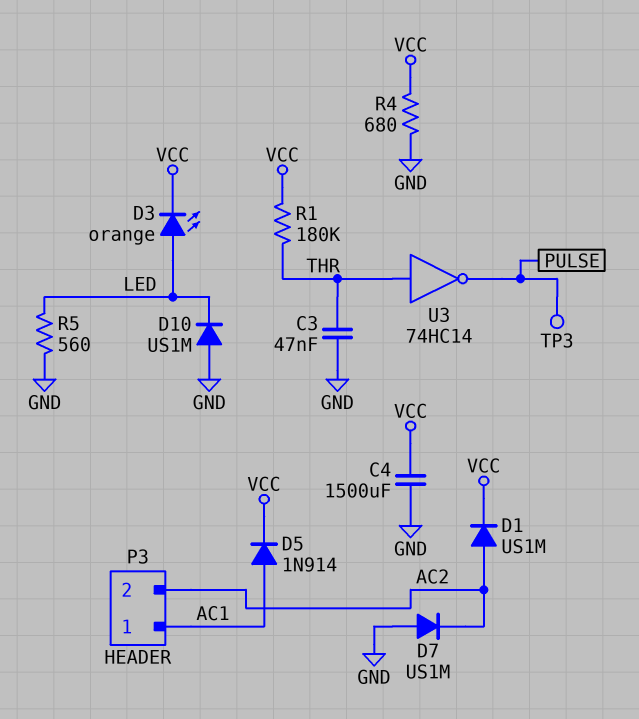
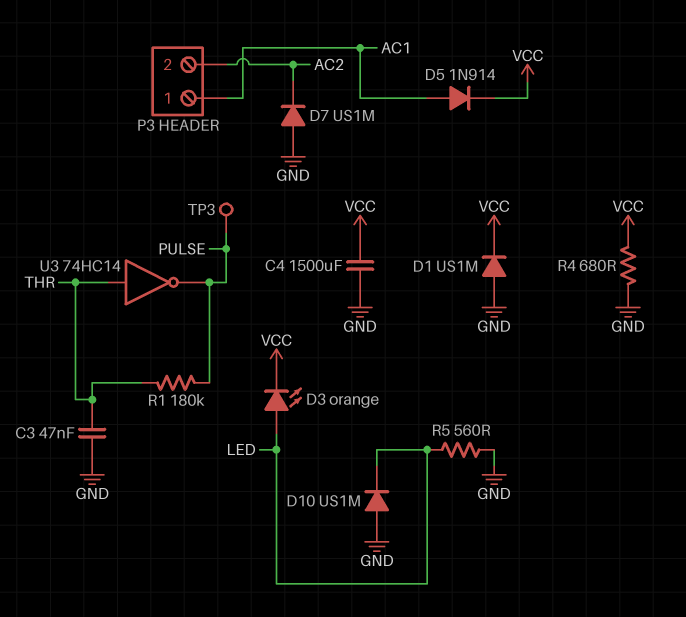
D1: diode US1M (A AC2, K VCC) -> diode US1M (A GND, K VCC)
R1: 180k (THR, VCC) -> 180k (PULSE, THR)

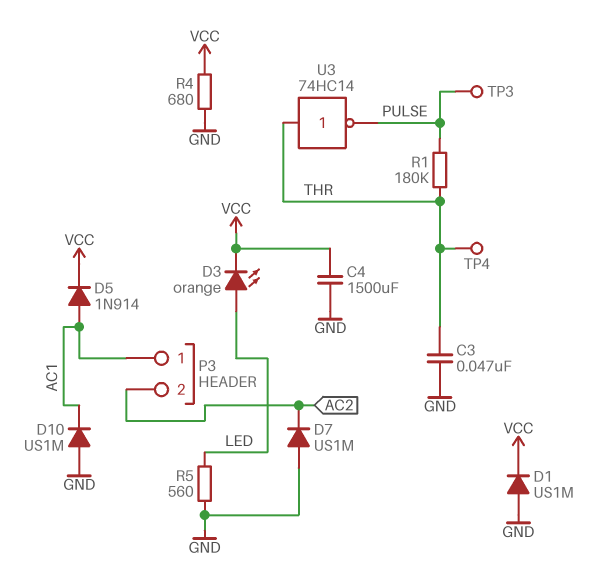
D10: diode US1M (A GND, K LED) -> diode US1M (A GND, K AC1)
TP4: none -> test point (THR)

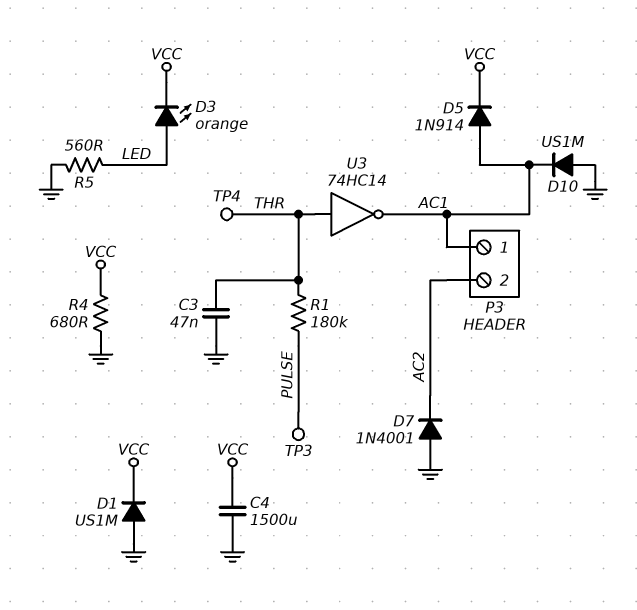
D7: diode US1M (A GND, K AC2) -> diode 1N4001 (A GND, K AC2)
U3: NOT 74HC14 (in THR, out PULSE) -> NOT 74HC14 (in THR, out AC1)

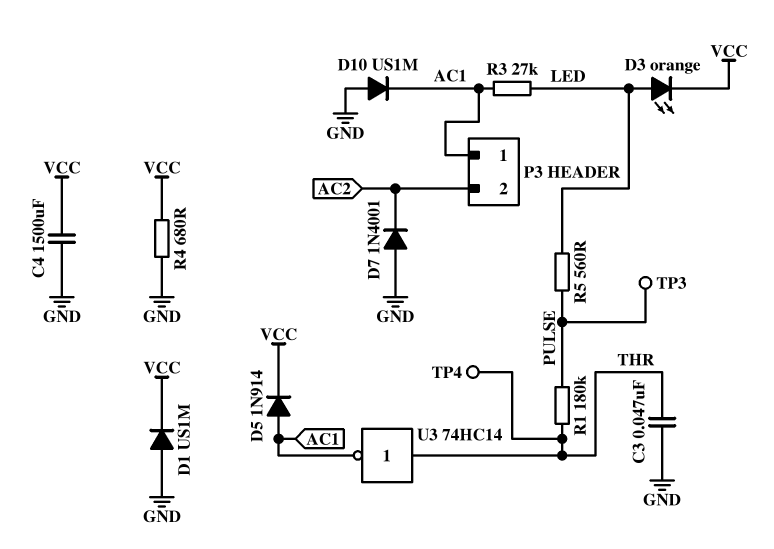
R3: none -> 27k (AC1, LED)
R5: 560 (GND, LED) -> 560 (LED, PULSE)

